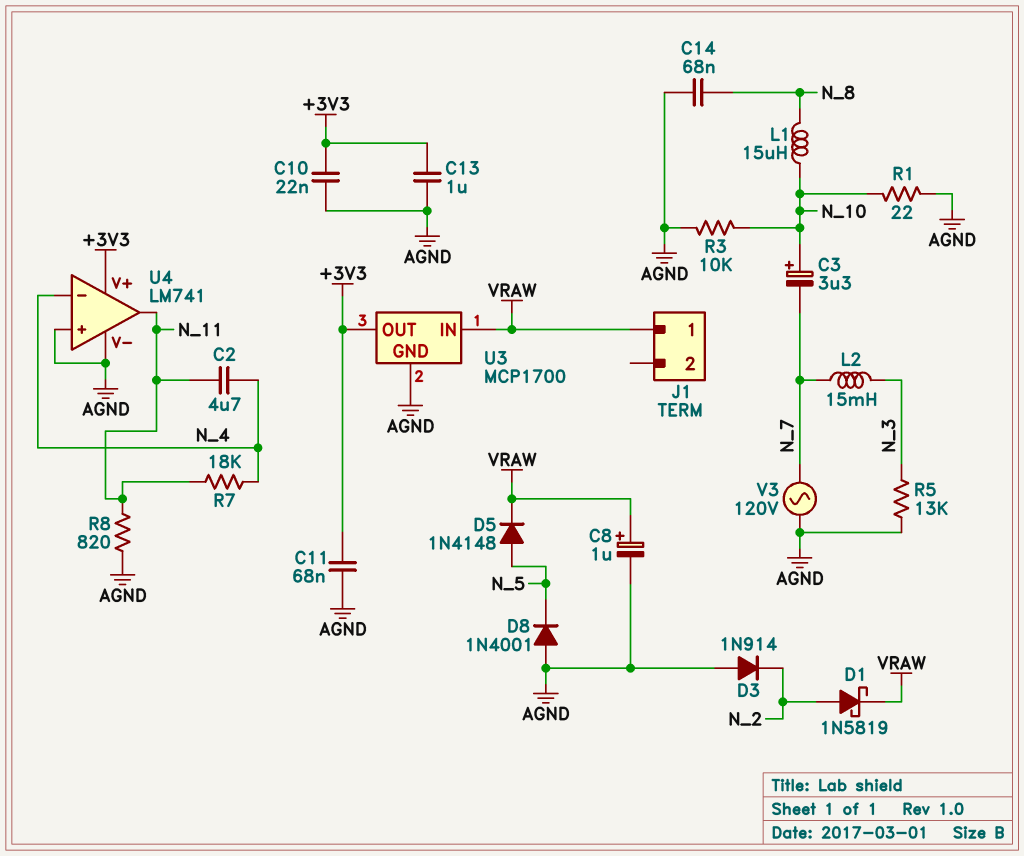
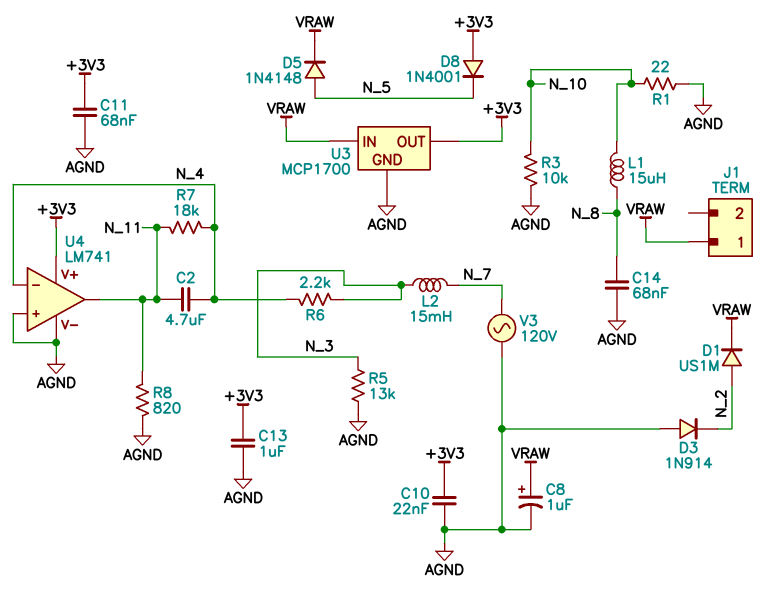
C3: 3.3uF (plus N_10, minus N_7) -> none
D1: schottky 1N5819 (A N_2, K VRAW) -> diode US1M (A N_2, K VRAW)
D8: diode 1N4001 (A AGND, K N_5) -> diode 1N4001 (A +3V3, K N_5)
R6: none -> 2.2k (N_3, N_4)

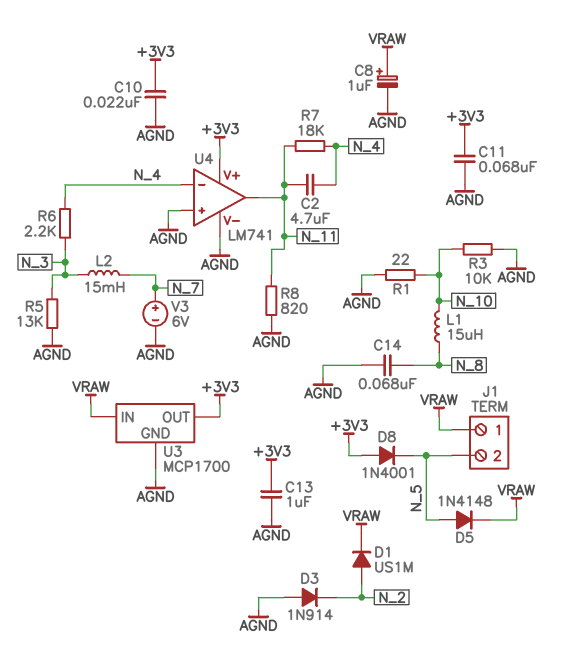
J1 pin 2: none -> N_5
V3: AC 120V (AGND, N_7) -> 6V (plus N_7, minus AGND)

